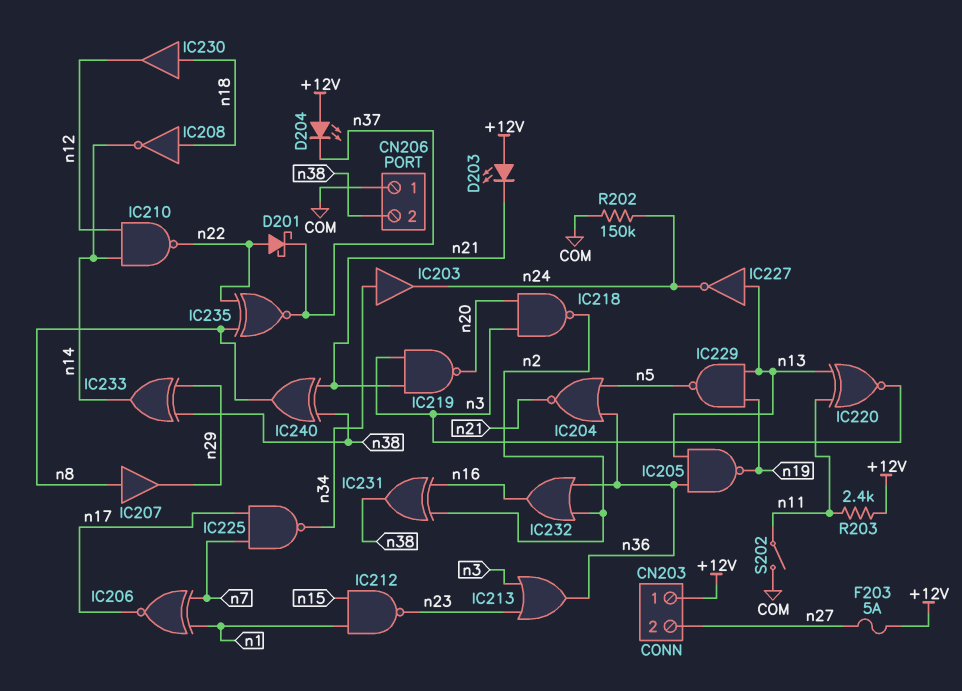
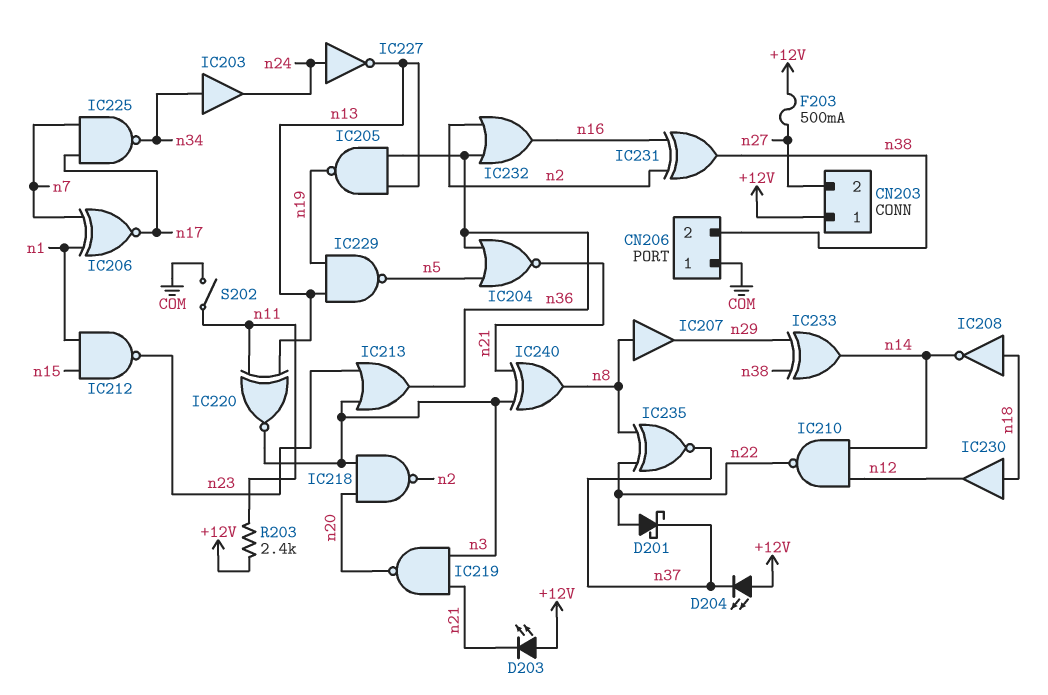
F203: 5A (+12V, n27) -> 500mA (+12V, n27)
IC227: NOT (in n13, out n24) -> NOT (in n24, out n13)
IC240: XOR (in n21, in n38, out n8) -> XOR (in n3, in n21, out n8)
R202: 150k (COM, n24) -> none

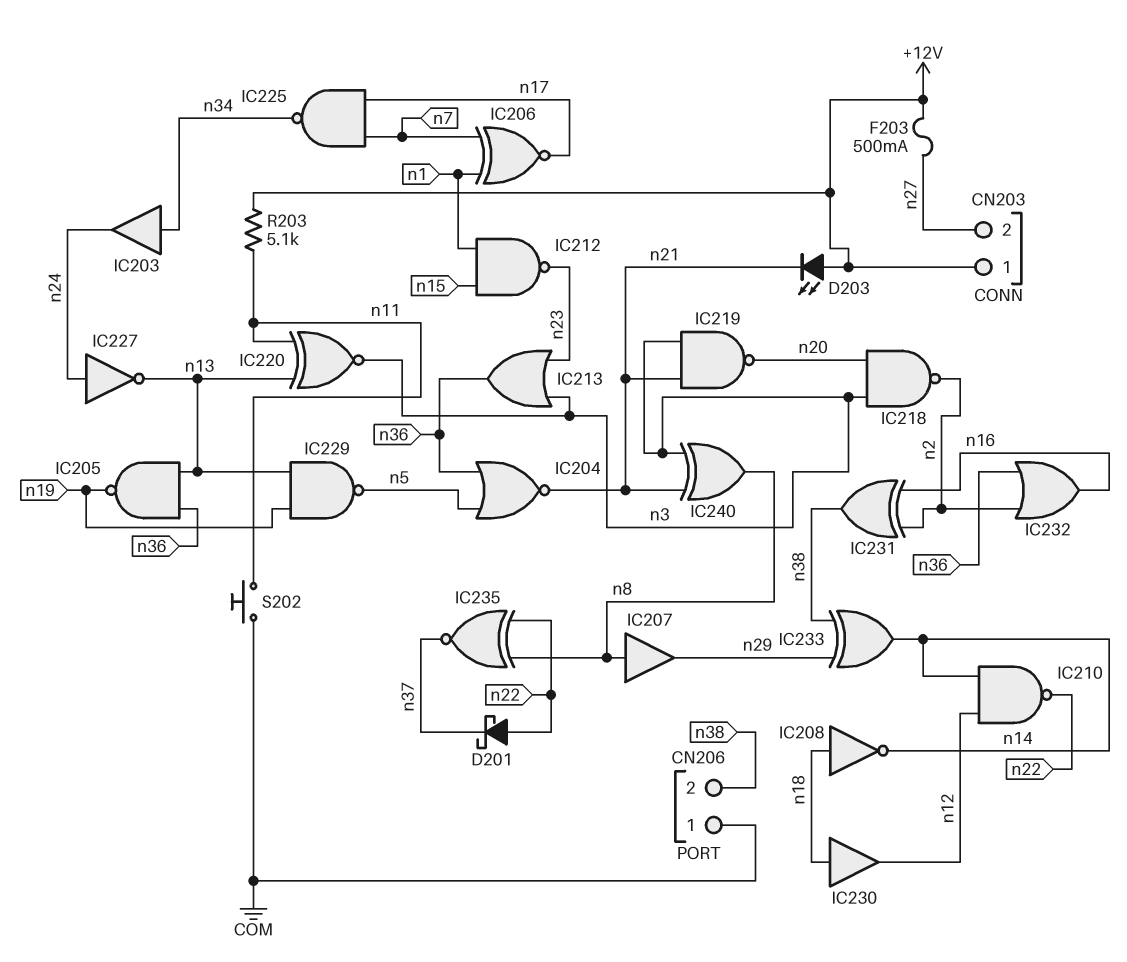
D204: LED (A +12V, K n37) -> none
R203: 2.4k (+12V, n11) -> 5.1k (+12V, n11)
S202: switch (COM, n11) -> button (COM, n11)

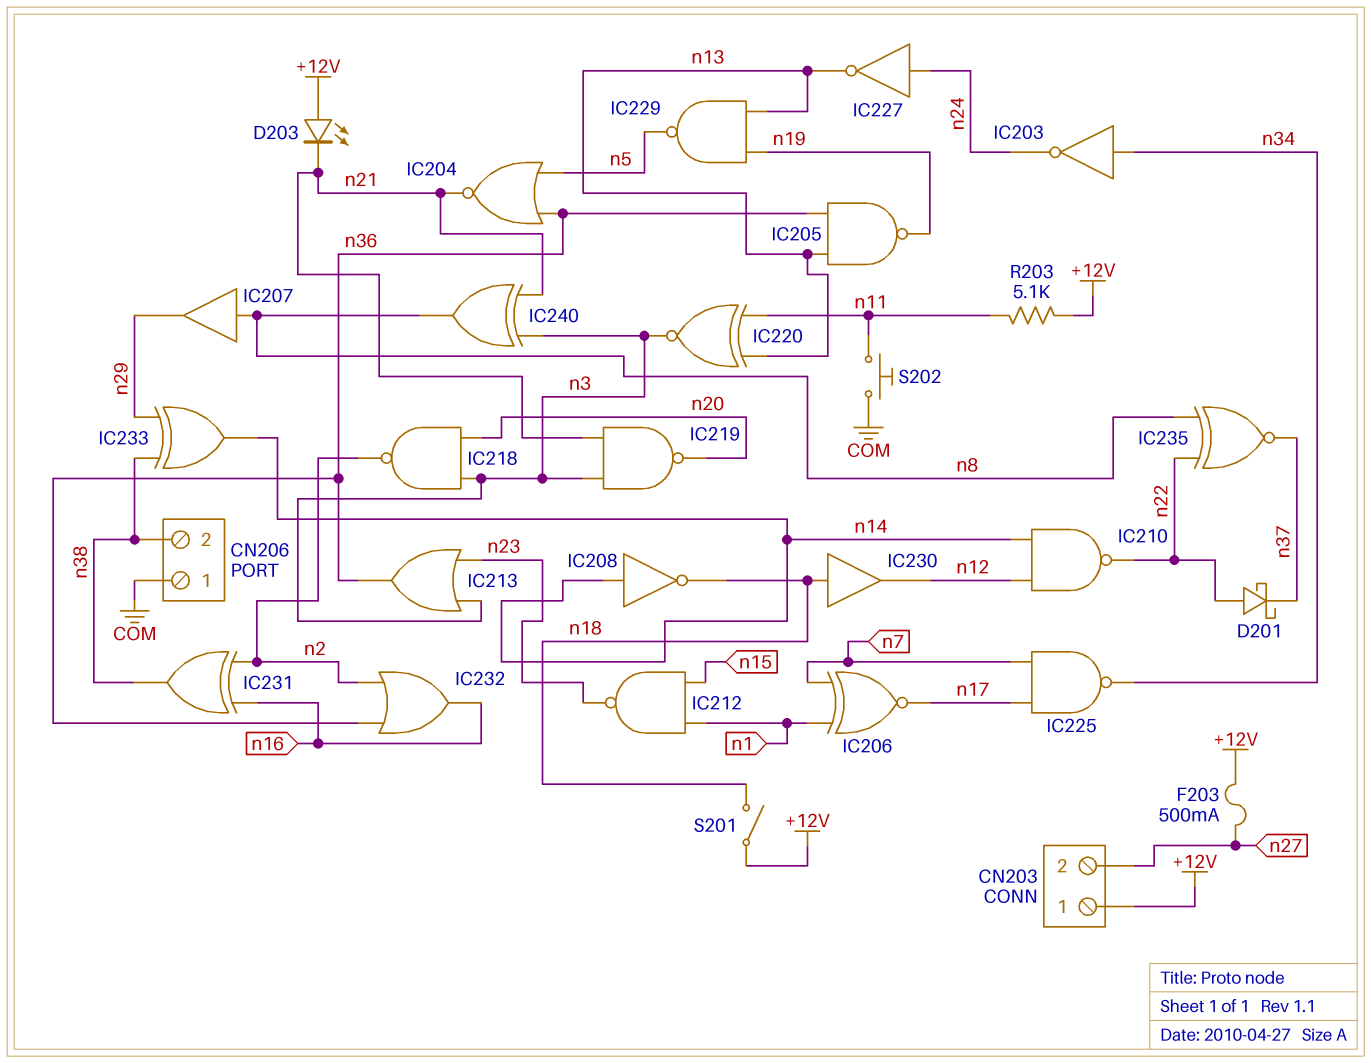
IC203: buffer (in n34, out n24) -> NOT (in n34, out n24)
IC208: NOT (in n18, out n14) -> NOT (in n14, out n18)
S201: none -> switch (+12V, n18)

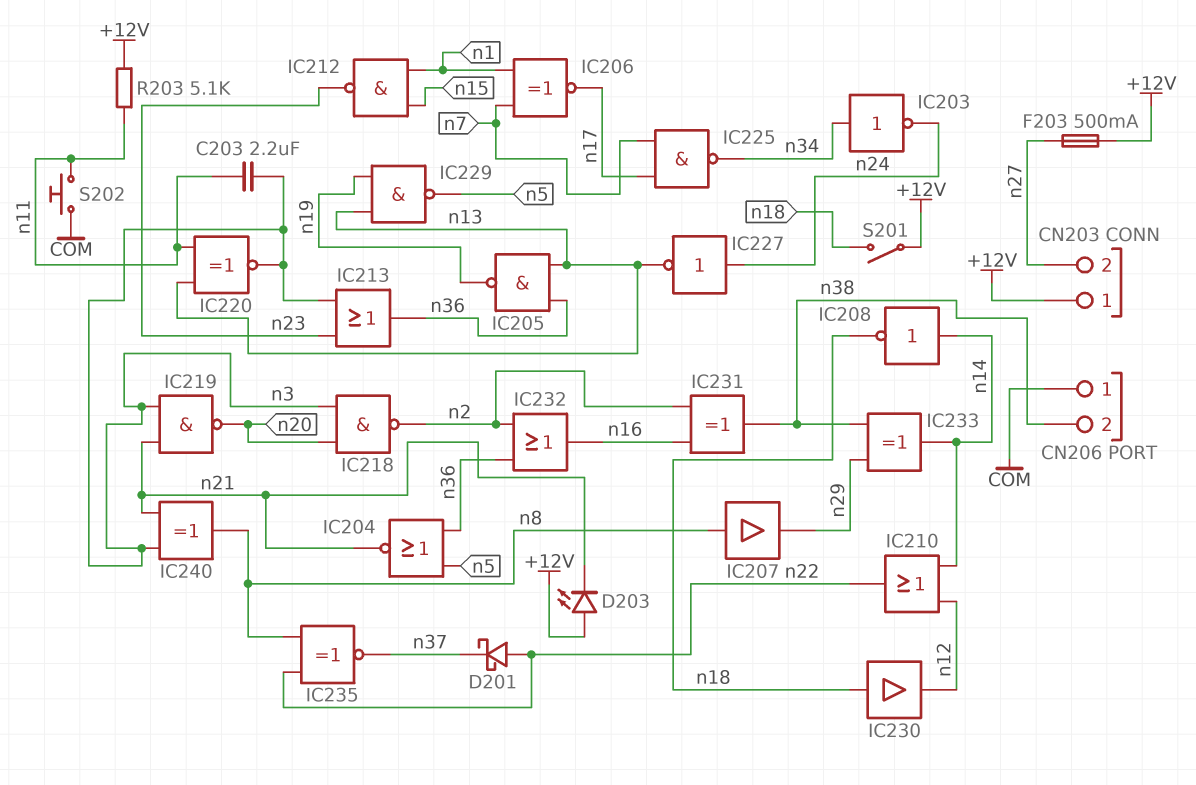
C203: none -> 2.2uF (n3, n11)
IC210: NAND (in n12, in n14, out n22) -> OR (in n12, in n14, out n22)

